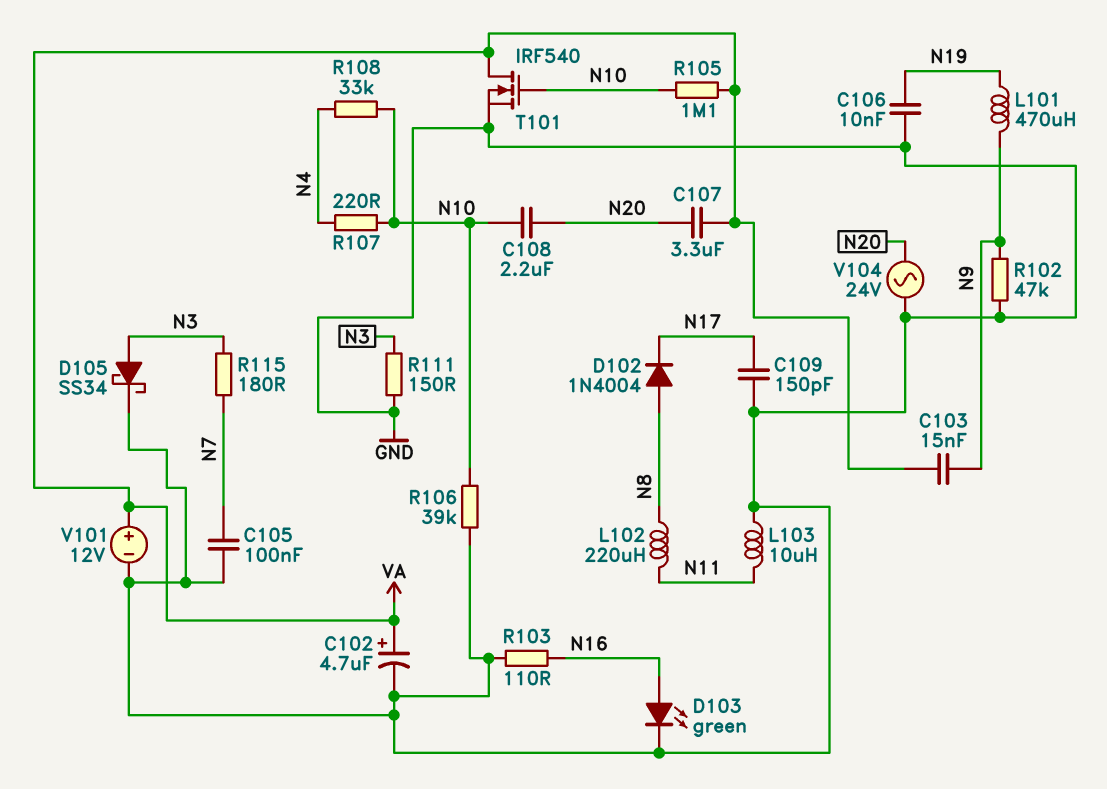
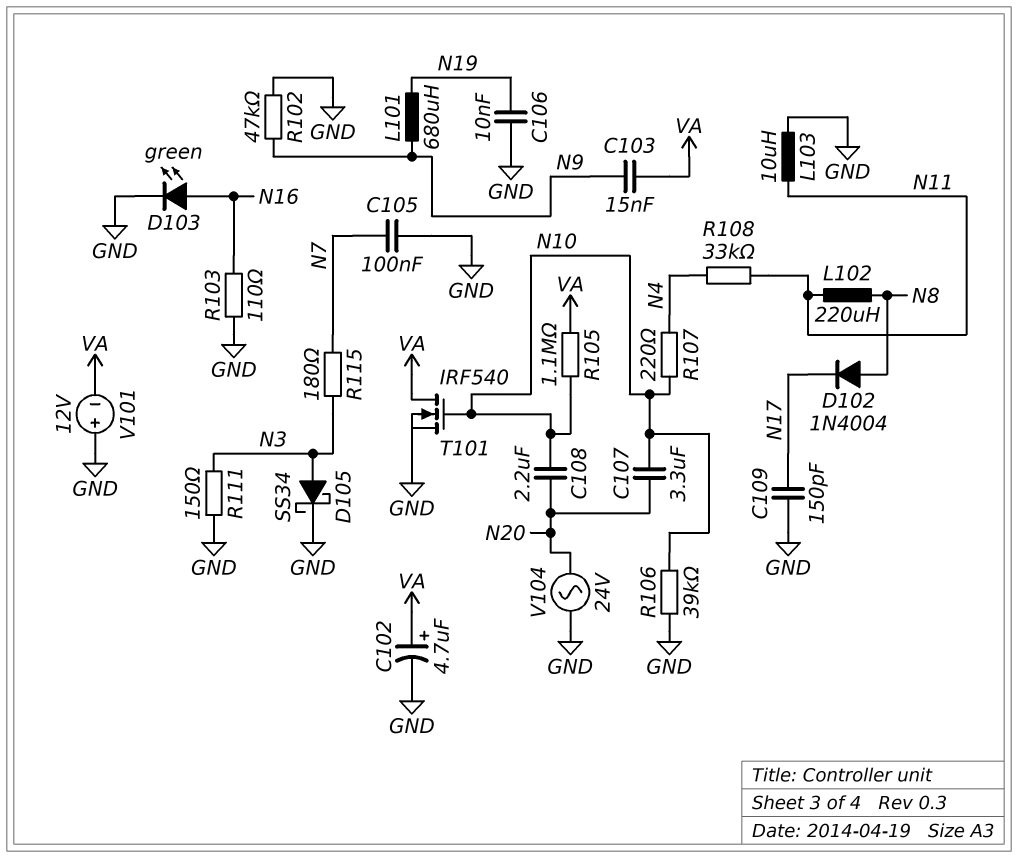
C107: 3.3uF (N20, VA) -> 3.3uF (N10, N20)
L101: 470uH (N9, N19) -> 680uH (N9, N19)
R108: 33k (N4, N10) -> 33k (N4, N11)
V101: 12V (plus VA, minus GND) -> 12V (plus GND, minus VA)

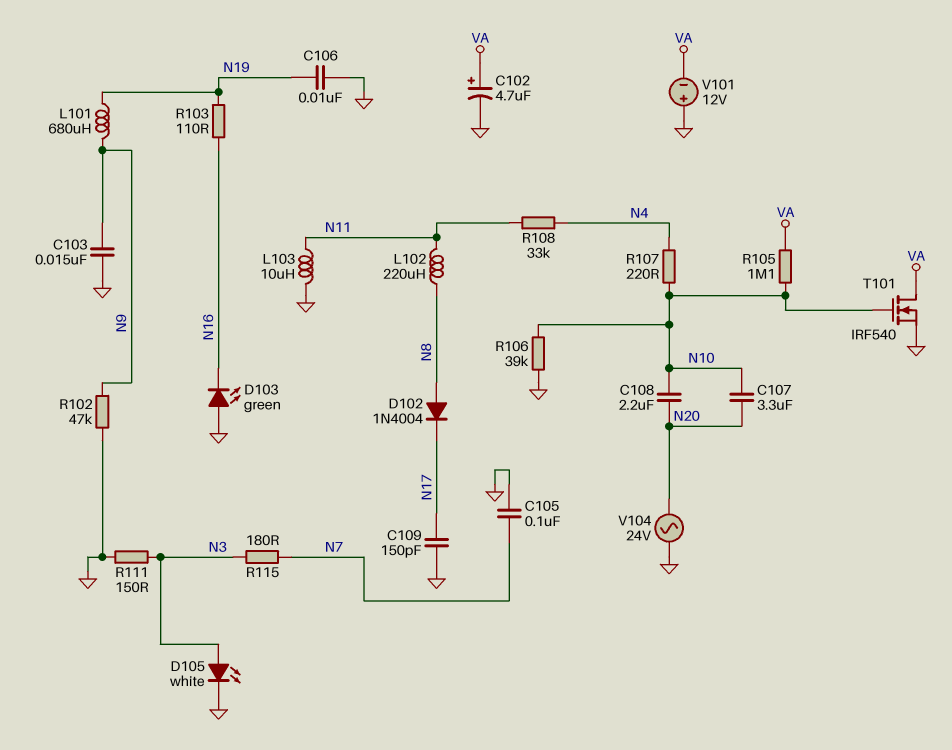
C103: 15nF (N9, VA) -> 15nF (GND, N9)
D103: LED green (A N16, K GND) -> LED green (A GND, K N16)
D105: schottky SS34 (A N3, K GND) -> LED white (A N3, K GND)
R103: 110 (GND, N16) -> 110 (N16, N19)

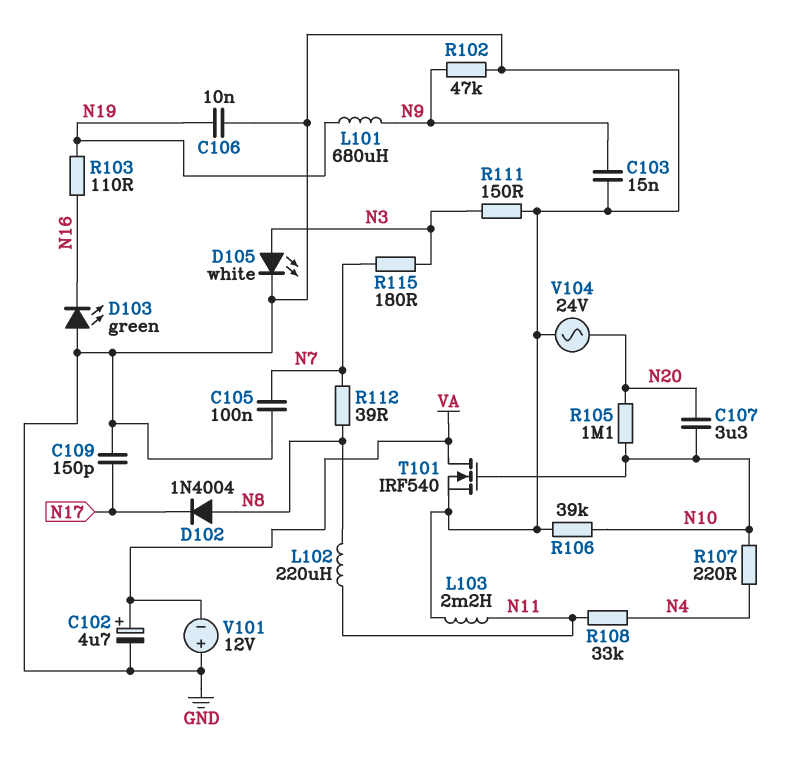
C108: 2.2uF (N10, N20) -> none
L103: 10uH (GND, N11) -> 2.2mH (GND, N11)
R105: 1.1M (N10, VA) -> 1.1M (N10, N20)
R112: none -> 39 (N7, N8)

